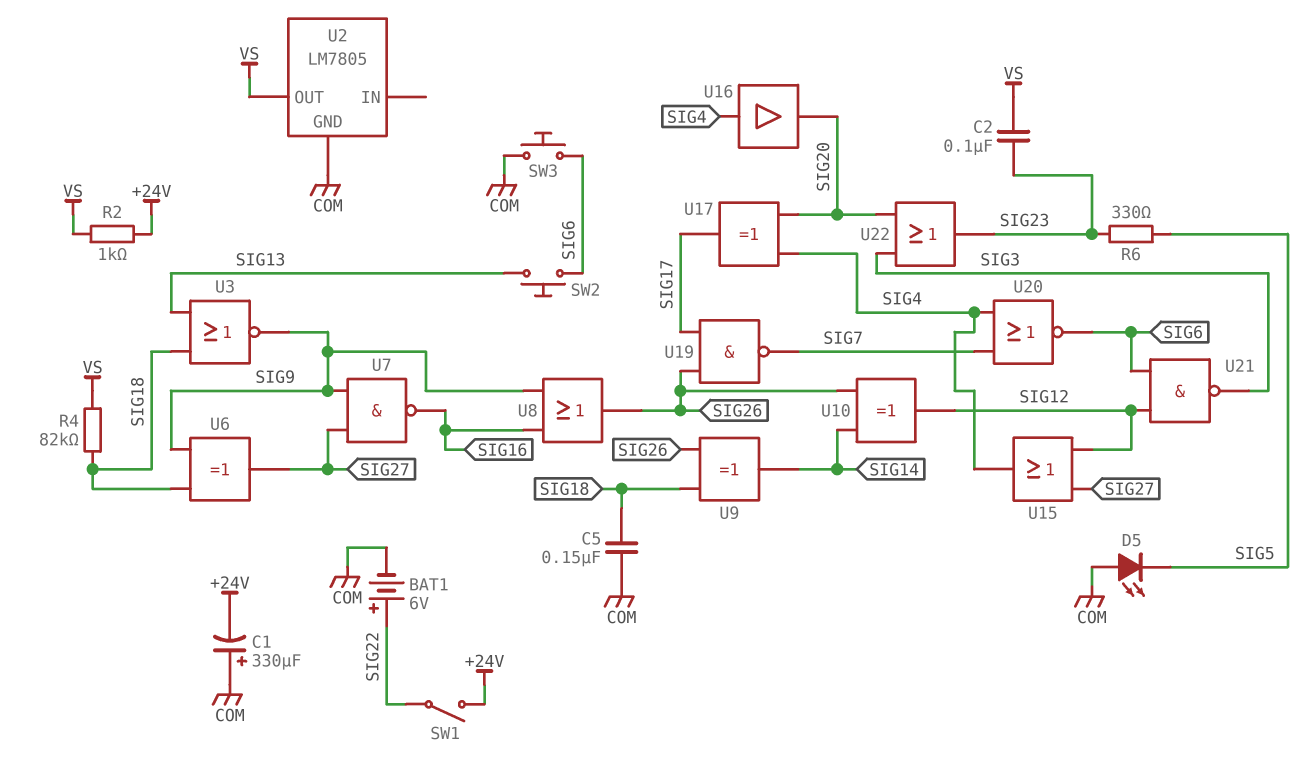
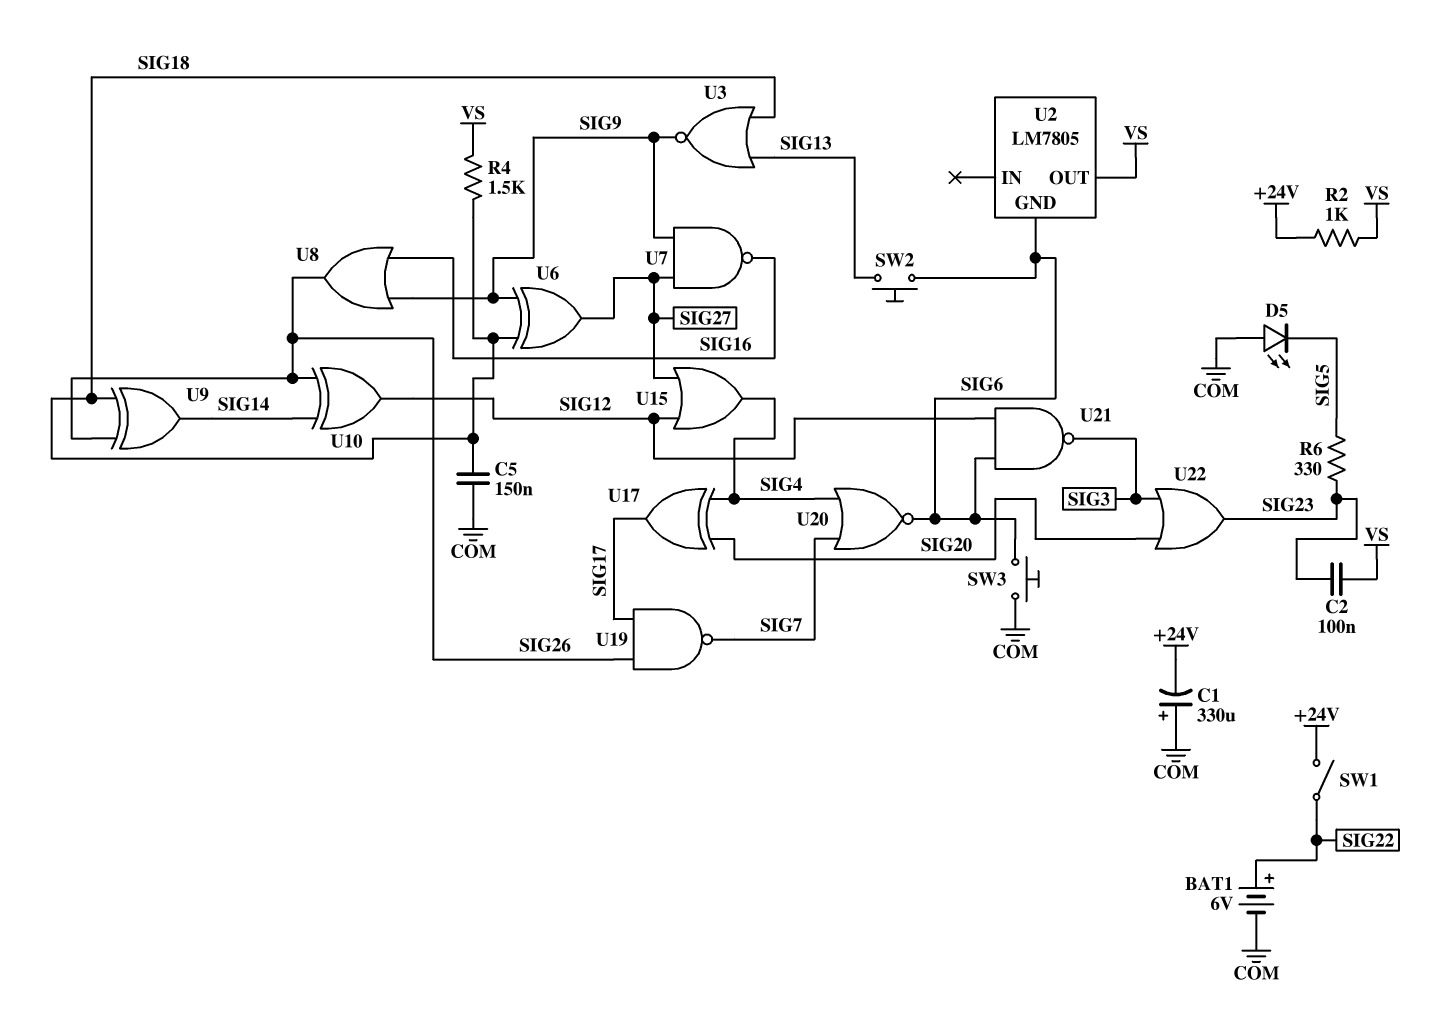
R4: 82k (SIG18, VS) -> 1.5k (SIG18, VS)
U2 pin GND: COM -> SIG6
U16: buffer (in SIG4, out SIG20) -> none

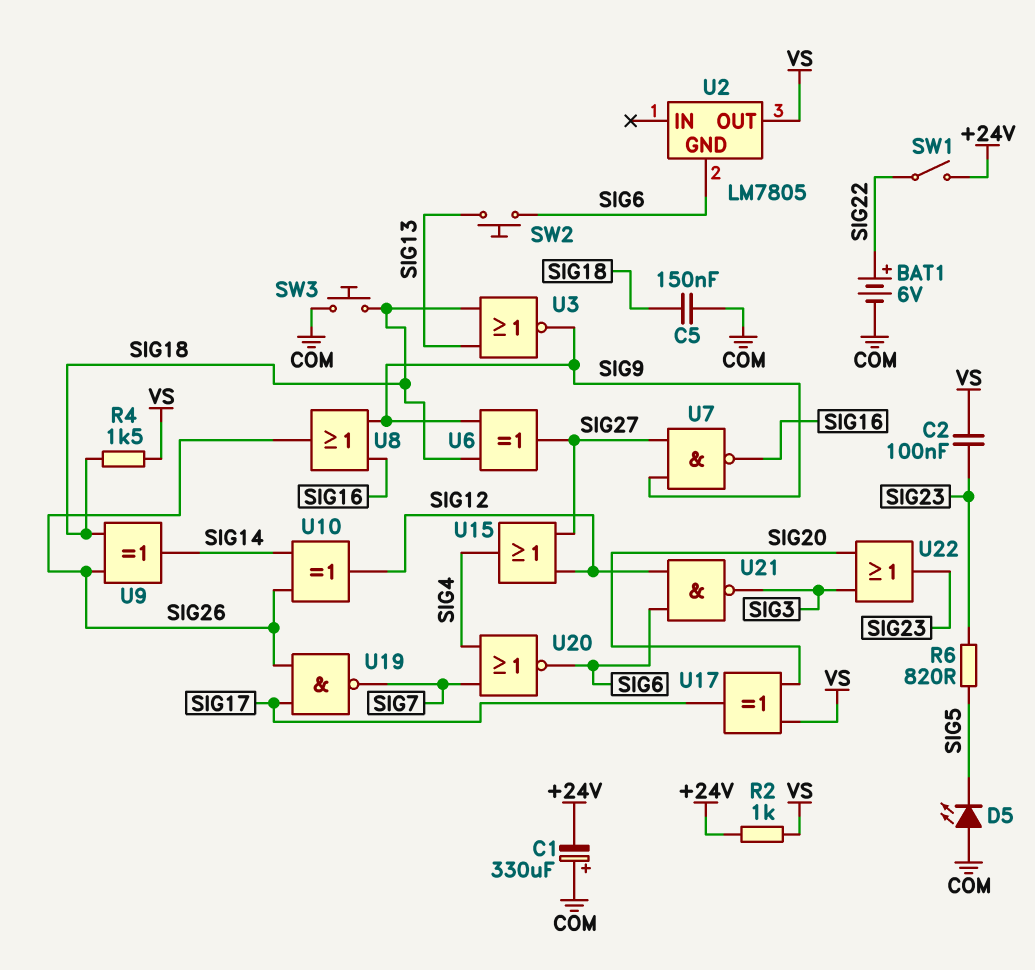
R6: 330 (SIG5, SIG23) -> 820 (SIG5, SIG23)
SW3: button (COM, SIG6) -> button (COM, SIG18)
U17: XOR (in SIG4, in SIG20, out SIG17) -> XOR (in SIG20, in VS, out SIG17)

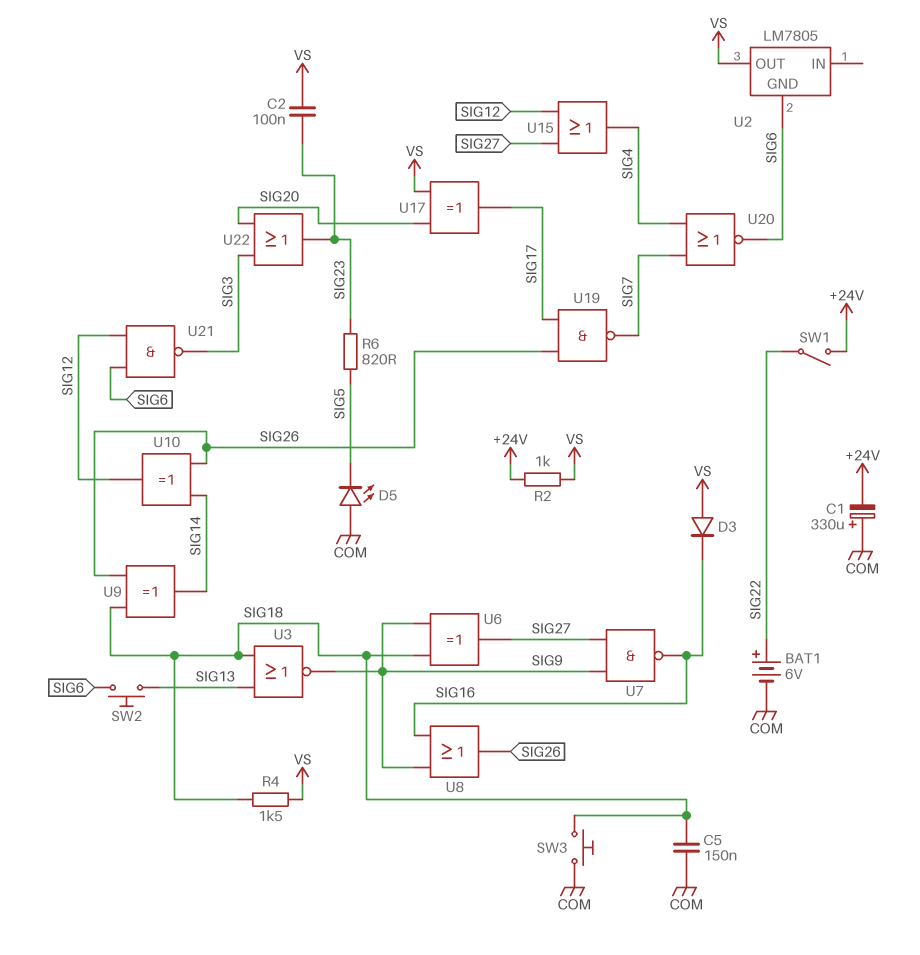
D3: none -> diode (A VS, K SIG16)

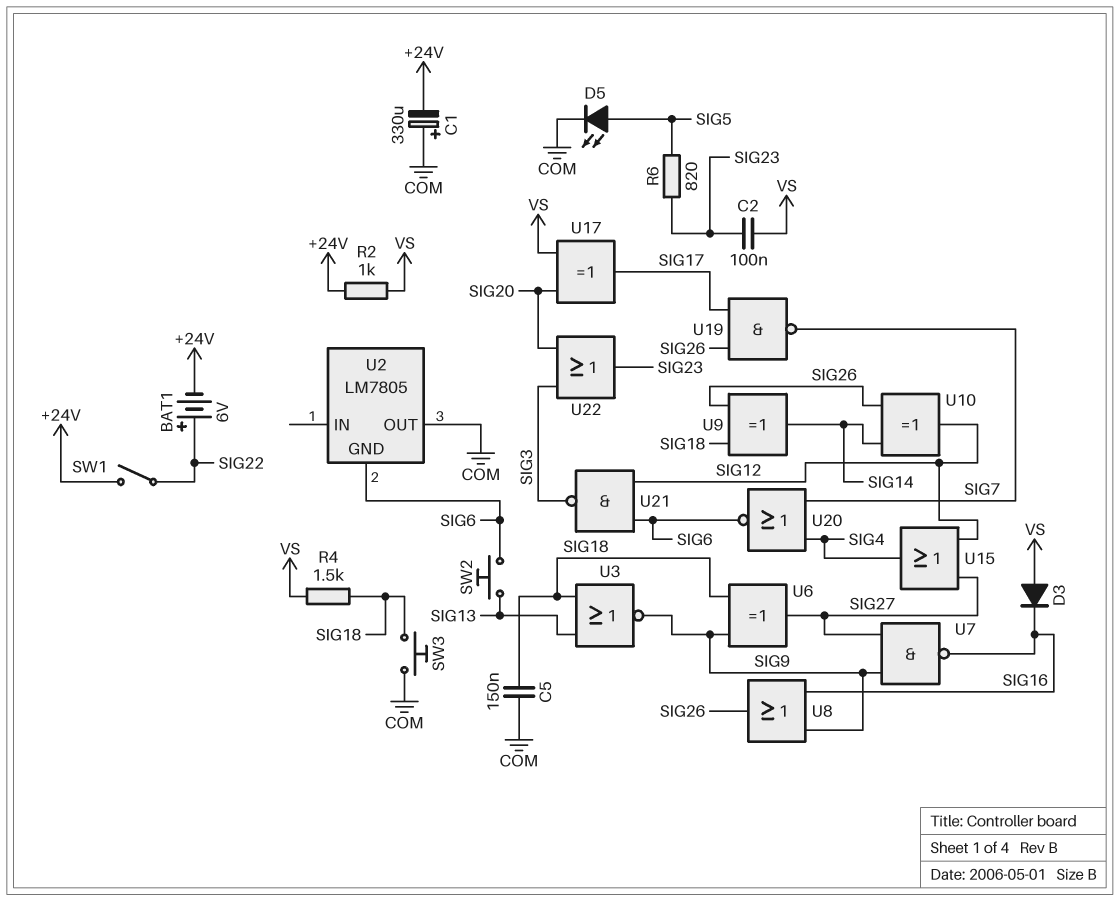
BAT1: 6V (plus SIG22, minus COM) -> 6V (plus SIG22, minus +24V)
D5: LED (A COM, K SIG5) -> LED (A SIG5, K COM)
U2 pin OUT: VS -> COM

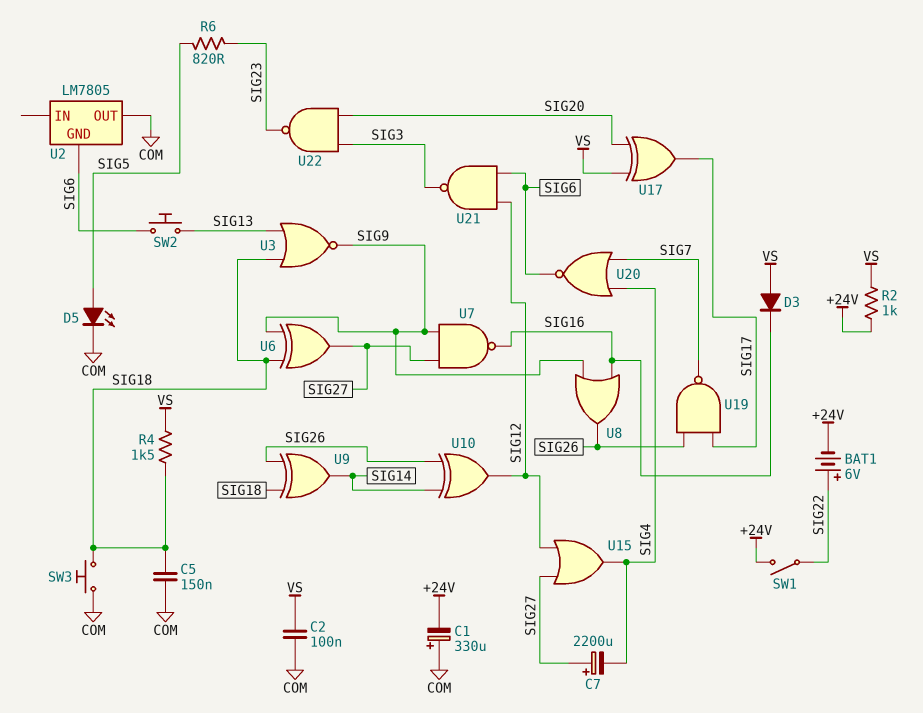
C2: 100nF (SIG23, VS) -> 100nF (COM, VS)
C7: none -> 2200uF (plus SIG27, minus SIG4)
U22: OR (in SIG3, in SIG20, out SIG23) -> NAND (in SIG3, in SIG20, out SIG23)

